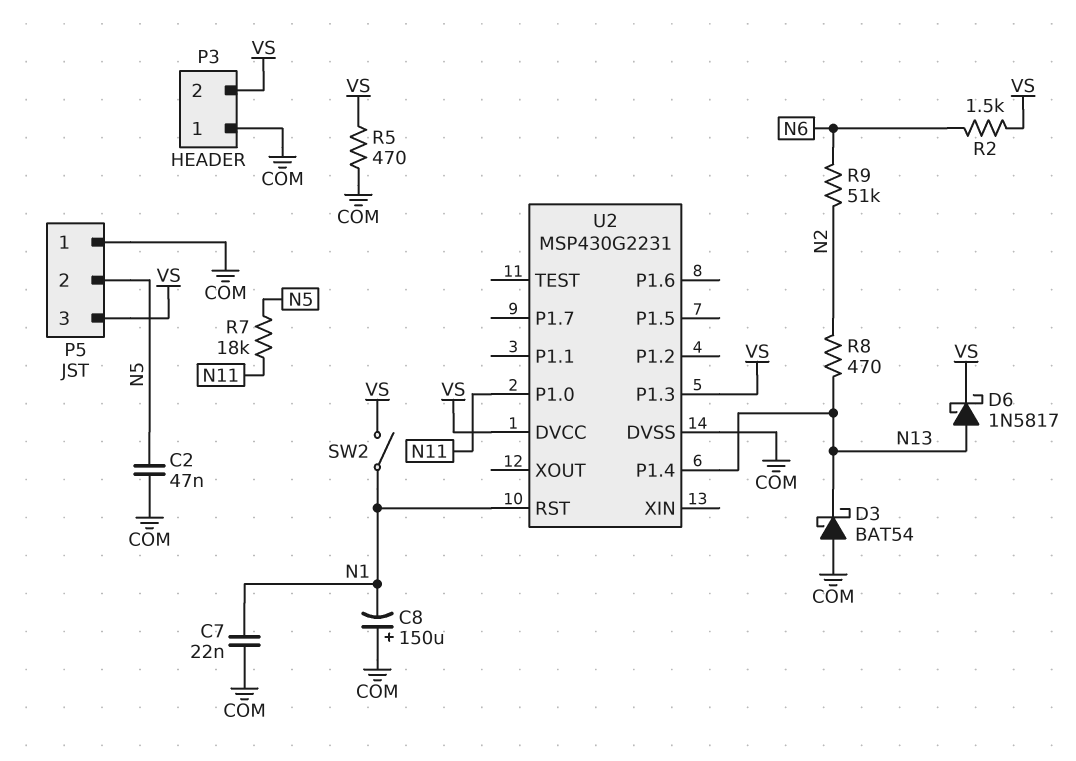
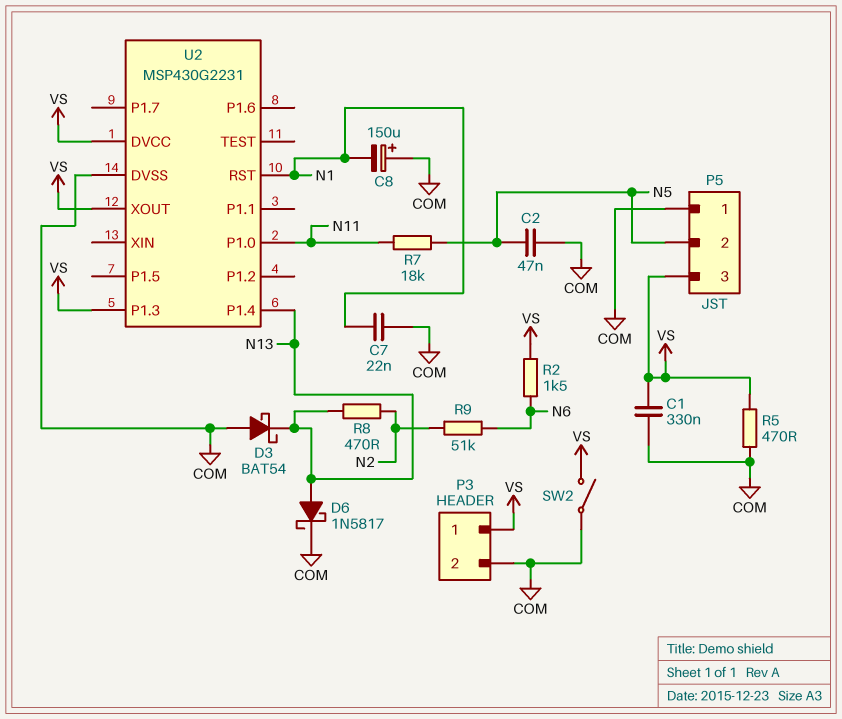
C1: none -> 330nF (COM, VS)
D6: schottky 1N5817 (A N13, K VS) -> schottky 1N5817 (A N13, K COM)
P3 pin 1: COM -> VS
P3 pin 2: VS -> COM
SW2: switch (N1, VS) -> switch (COM, VS)
U2 pin XOUT: none -> VS

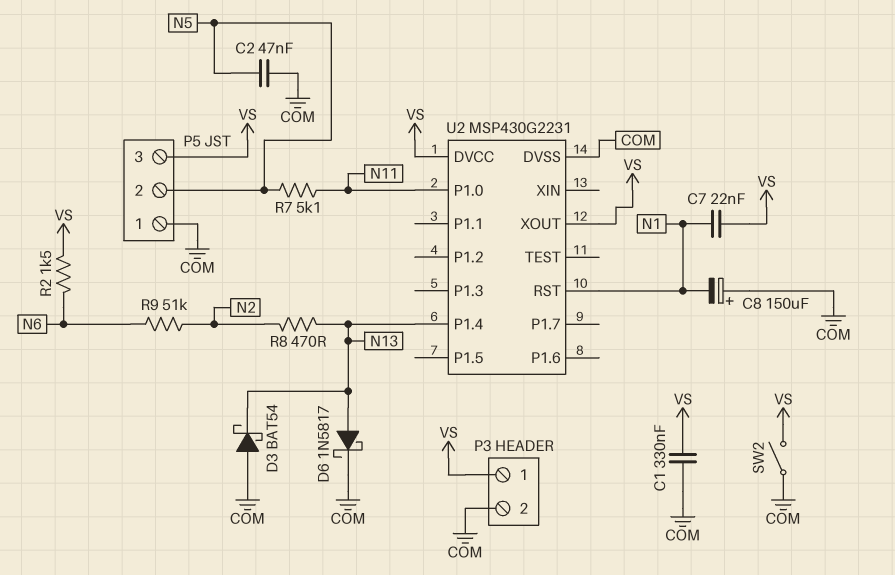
C7: 22nF (COM, N1) -> 22nF (N1, VS)
R5: 470 (COM, VS) -> none
R7: 18k (N5, N11) -> 5.1k (N5, N11)
U2 pin P1.3: VS -> none

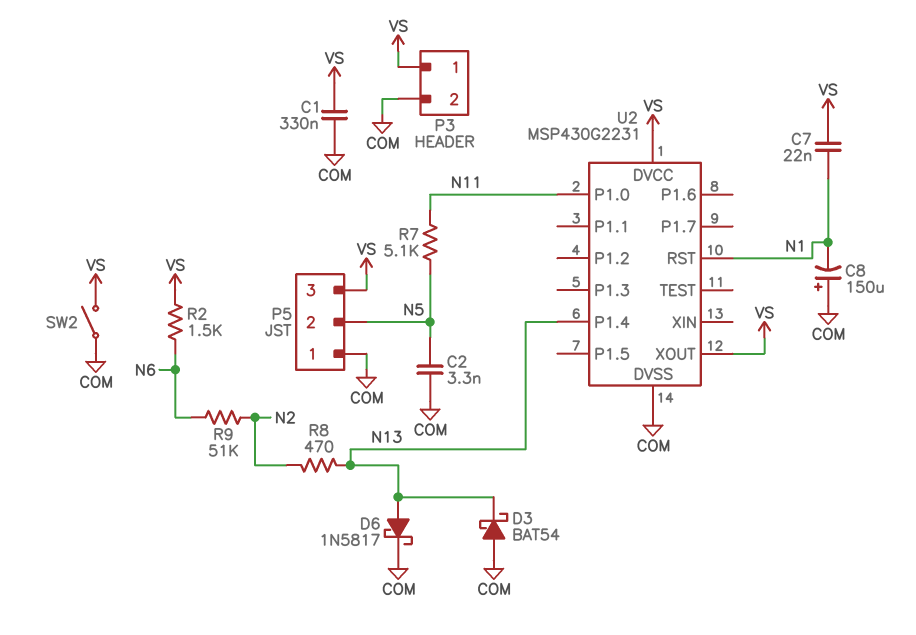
C2: 47nF (COM, N5) -> 3.3nF (COM, N5)

